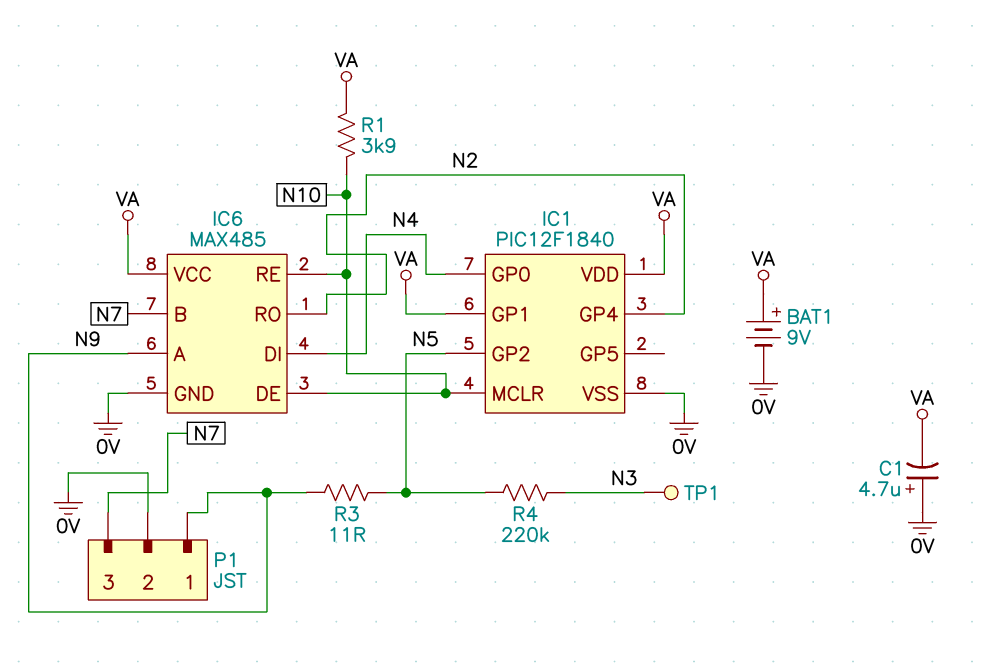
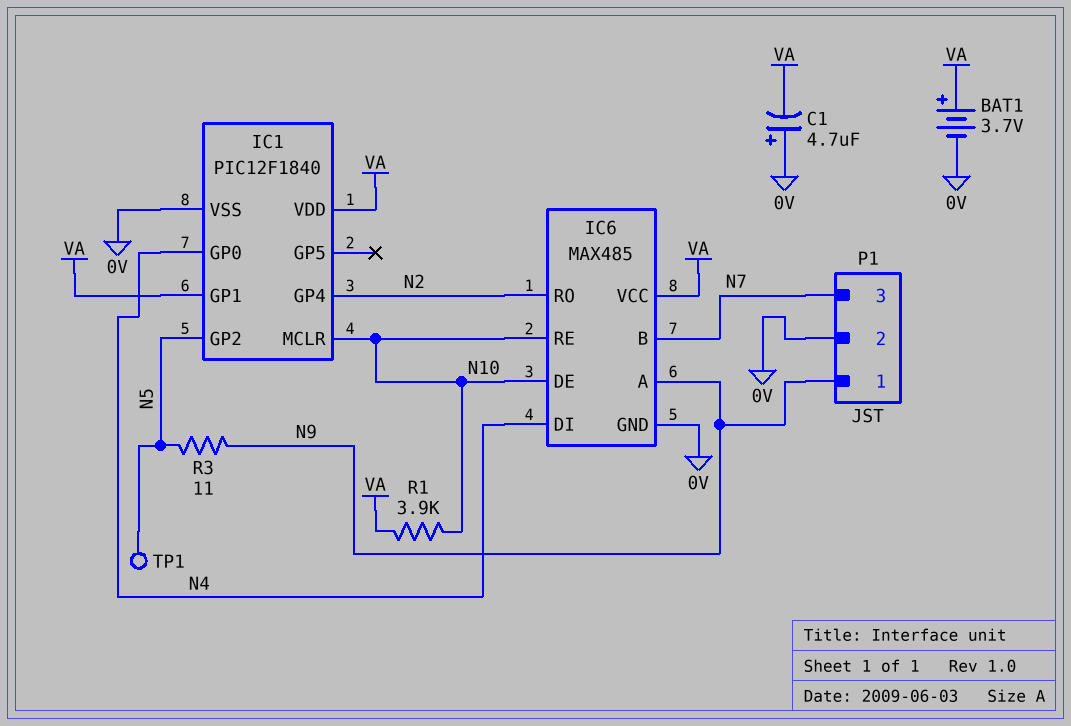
BAT1: 9V (plus VA, minus 0V) -> 3.7V (plus VA, minus 0V)
R4: 220k (N3, N5) -> none
TP1: test point (N3) -> test point (N5)

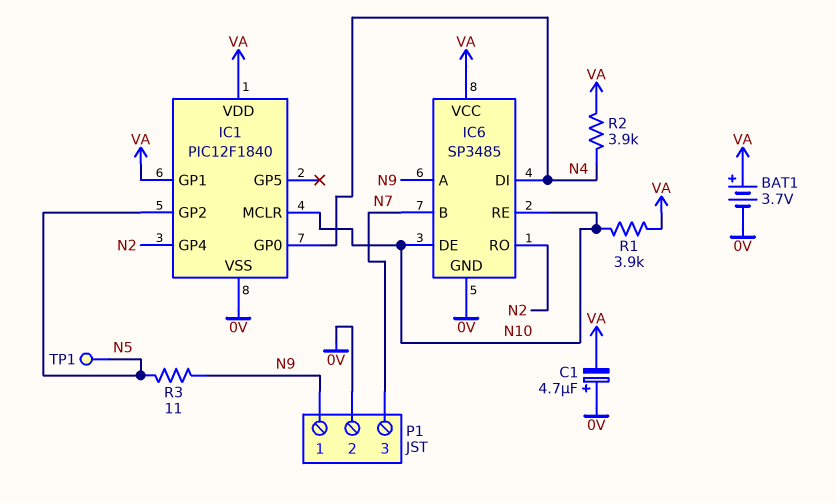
IC6: MAX485 -> SP3485
R2: none -> 3.9k (N4, VA)

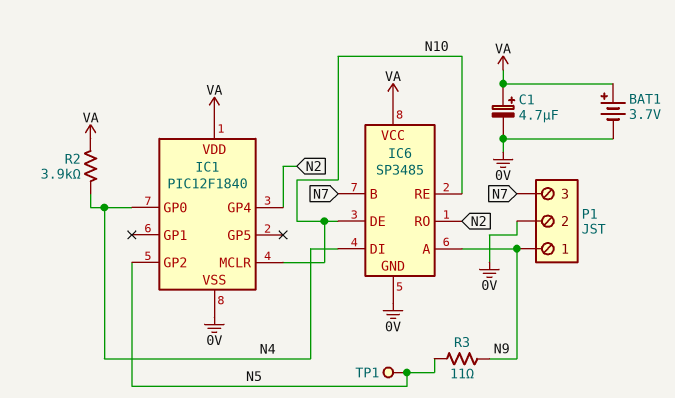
C1: 4.7uF (plus 0V, minus VA) -> 4.7uF (plus VA, minus 0V)
IC1 pin GP1: VA -> none
R1: 3.9k (N10, VA) -> none

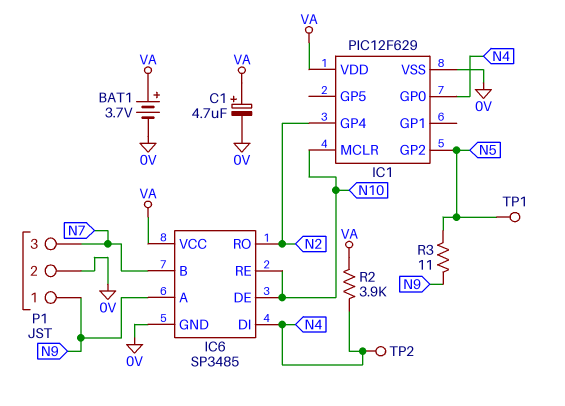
IC1: PIC12F1840 -> PIC12F629
TP2: none -> test point (N4)

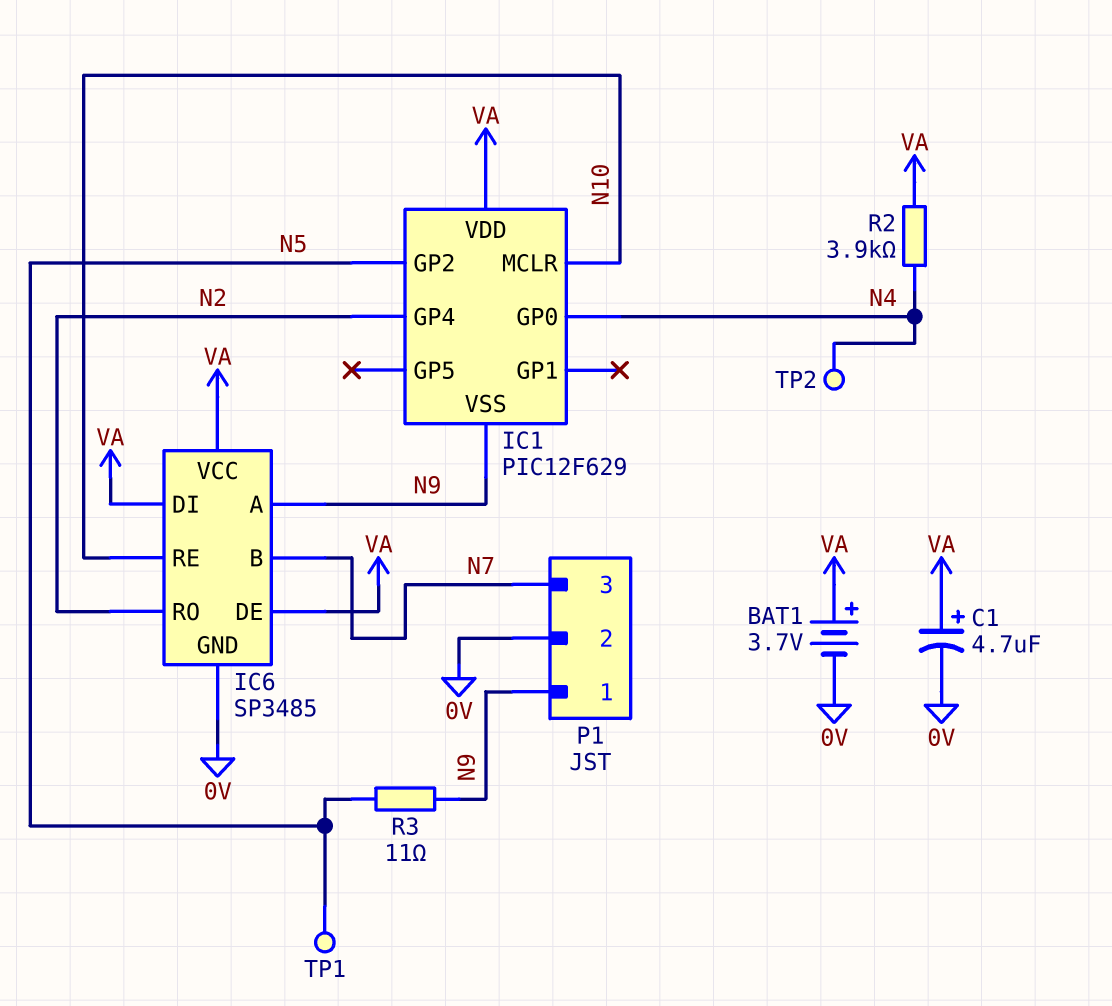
IC1 pin VSS: 0V -> N9
IC6 pin DE: N10 -> VA
IC6 pin DI: N4 -> VA

